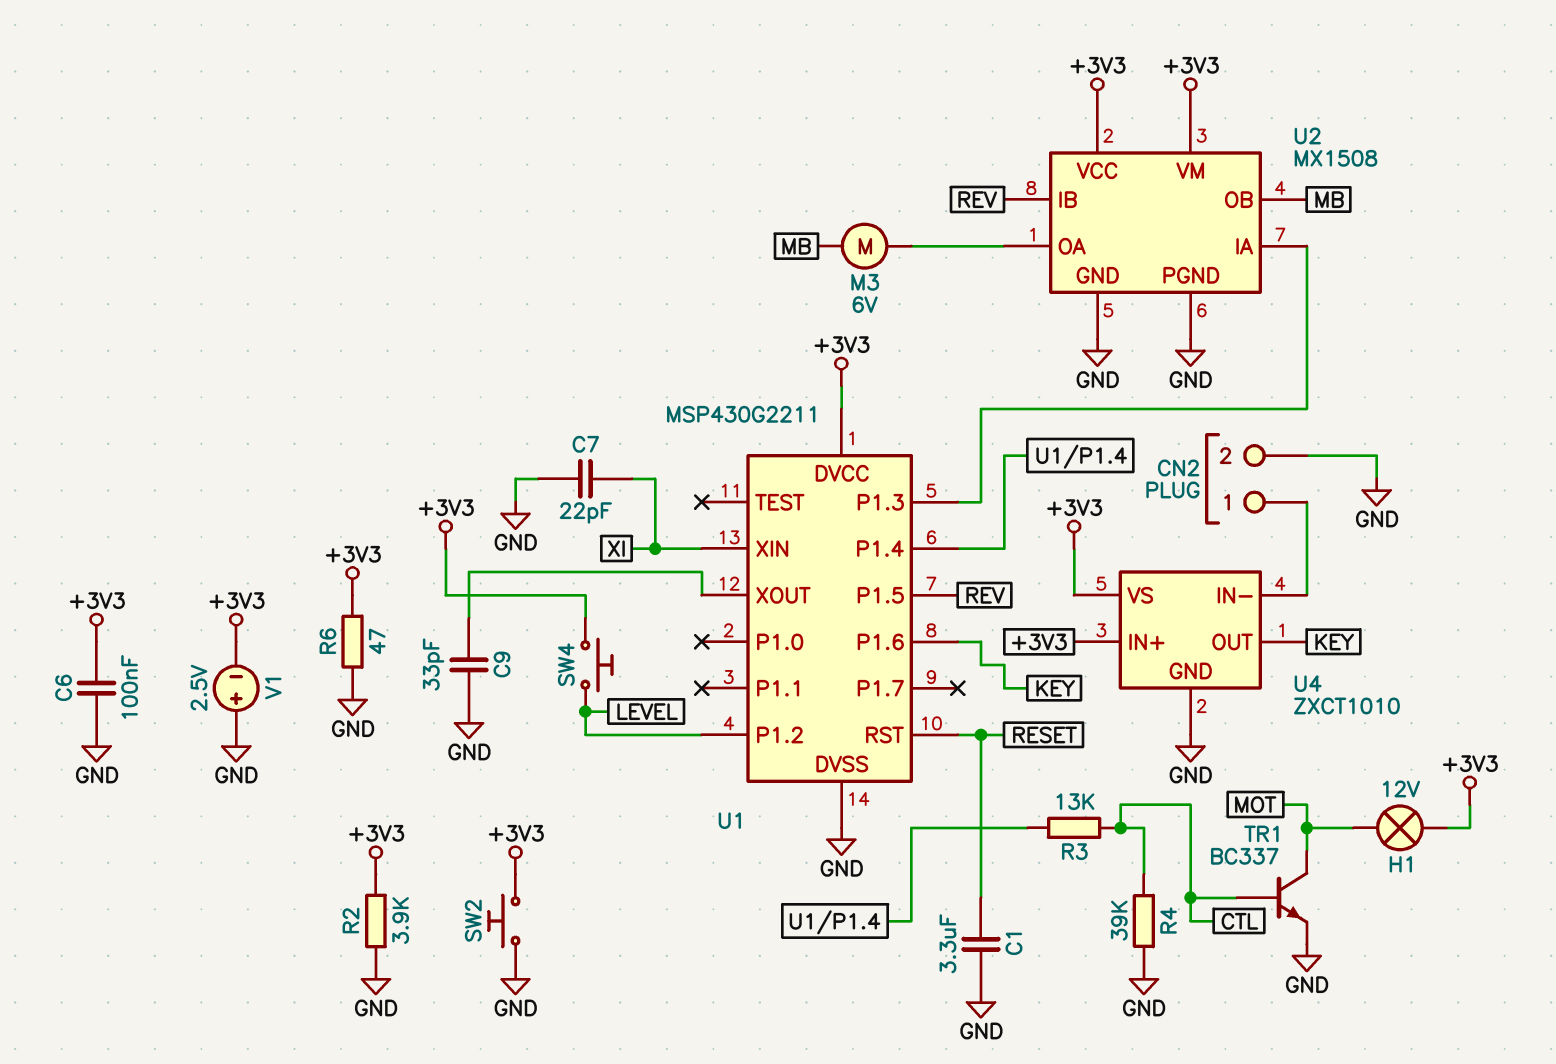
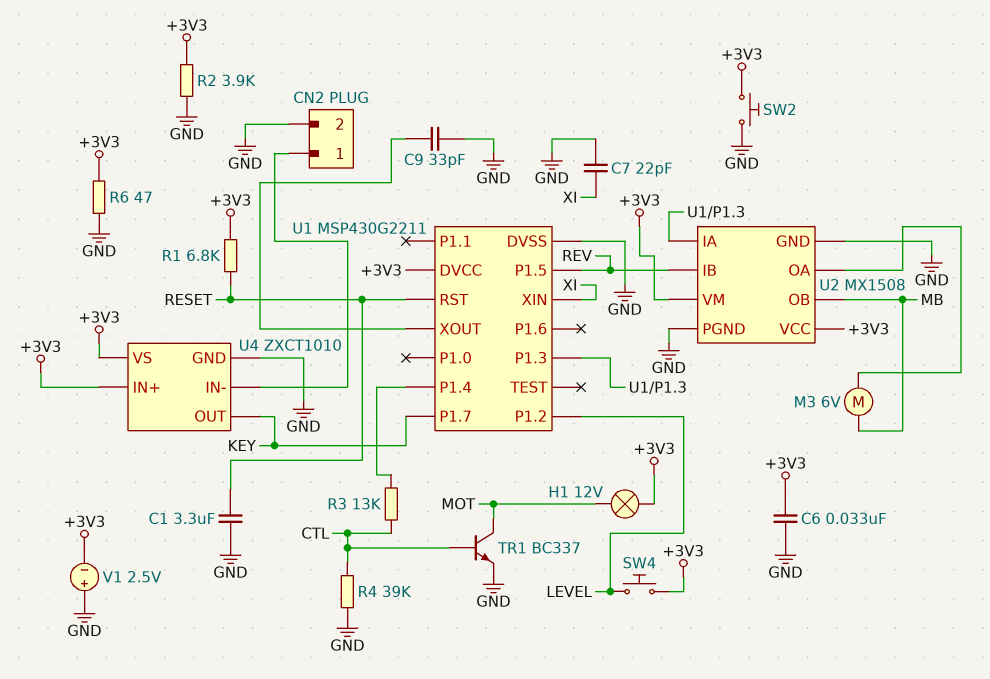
C6: 100nF (+3V3, GND) -> 33nF (+3V3, GND)
R1: none -> 6.8k (+3V3, RESET)
U1 pin P1.6: KEY -> none
U1 pin P1.7: none -> KEY

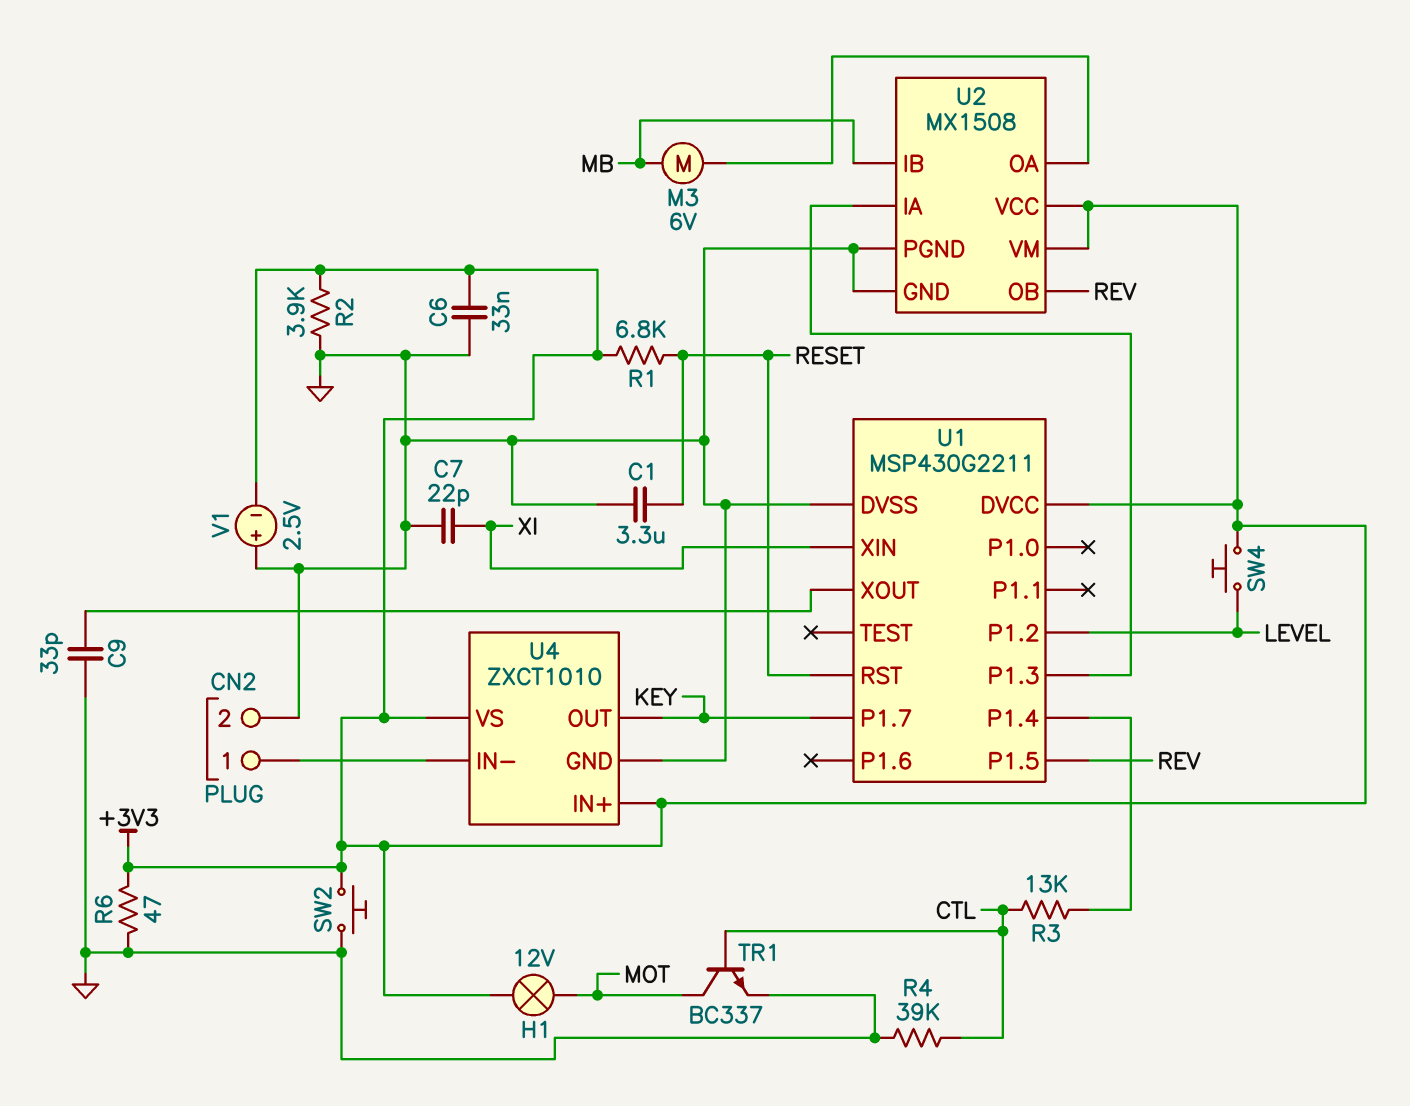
U2 pin IB: REV -> MB
U2 pin OB: MB -> REV

